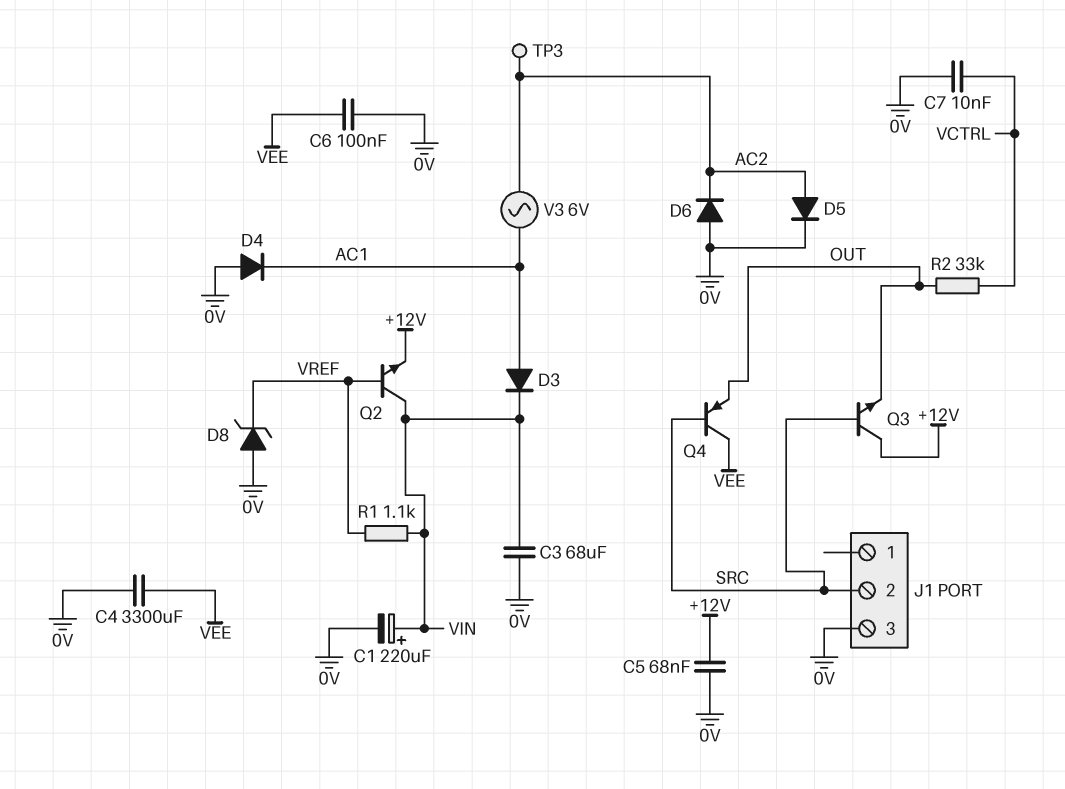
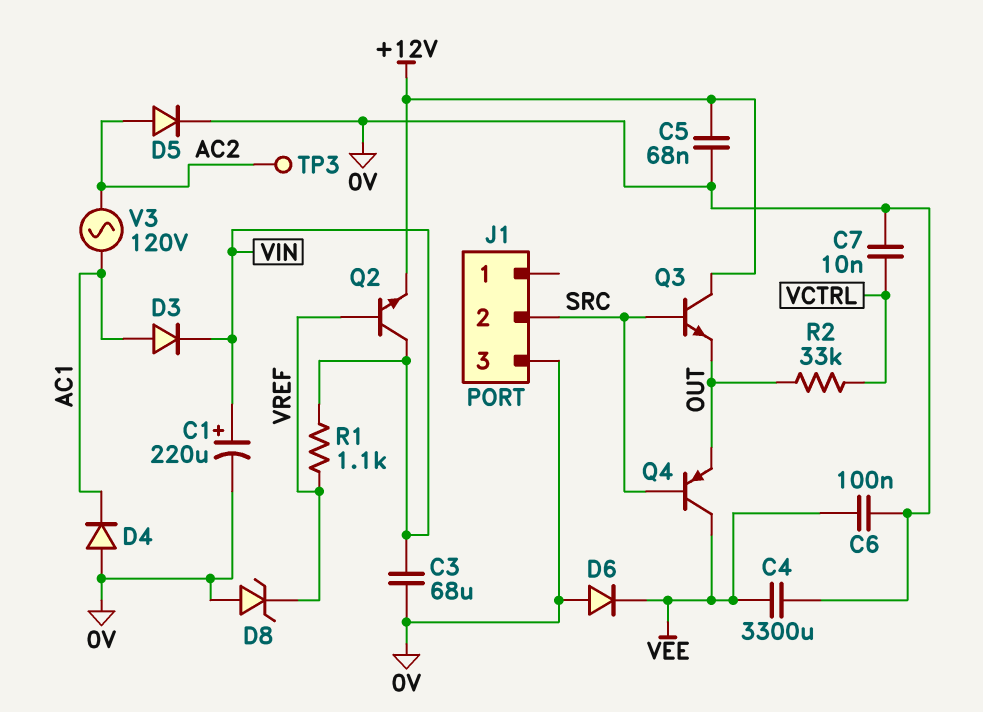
D6: diode (A 0V, K AC2) -> diode (A 0V, K VEE)
V3: AC 6V (AC1, AC2) -> AC 120V (AC1, AC2)

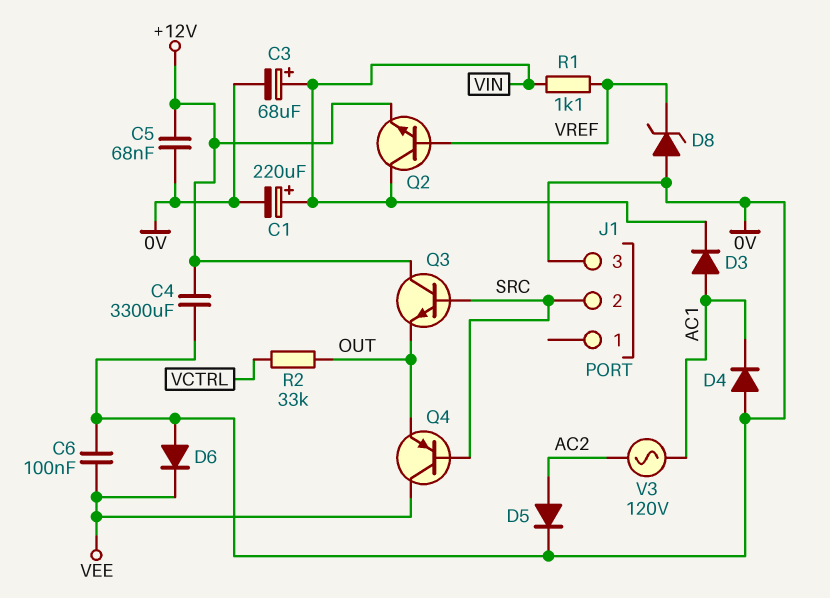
C3: 68uF (0V, VIN) -> 68uF (plus VIN, minus 0V)
C4: 3300uF (0V, VEE) -> 3300uF (+12V, 0V)
C7: 10nF (0V, VCTRL) -> none
TP3: test point (AC2) -> none

